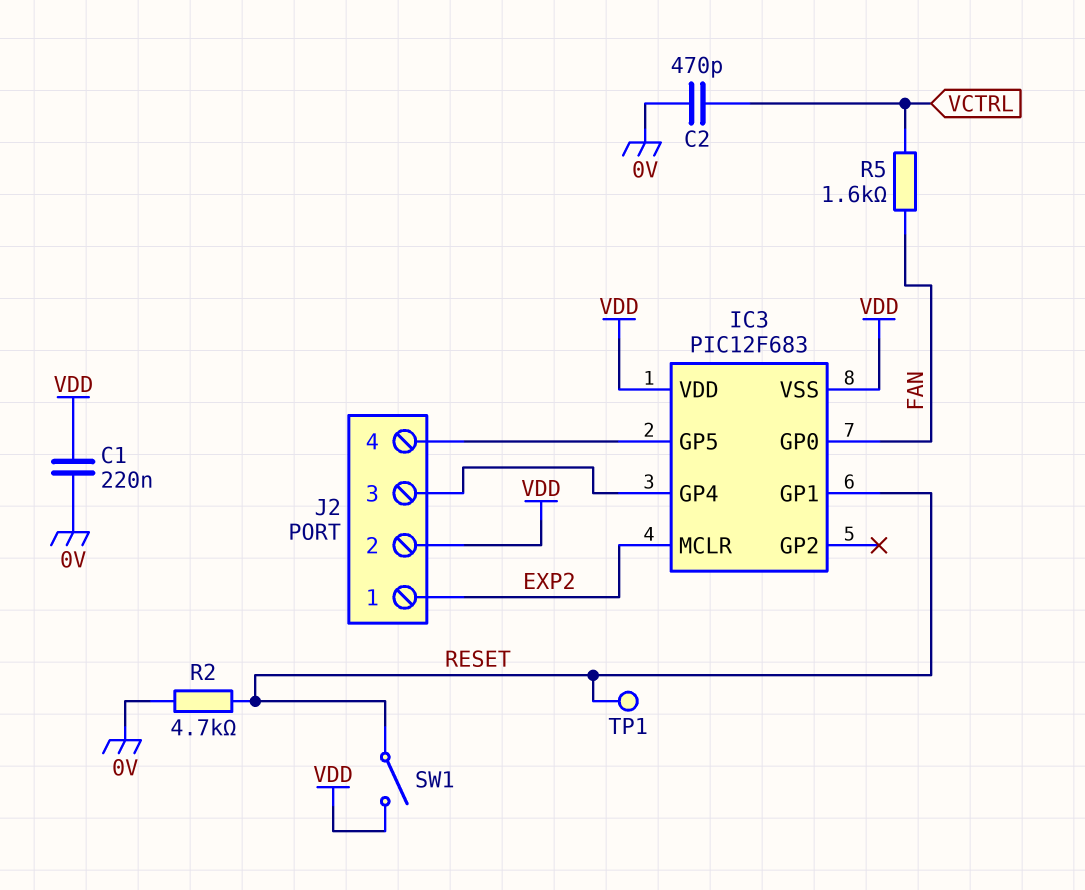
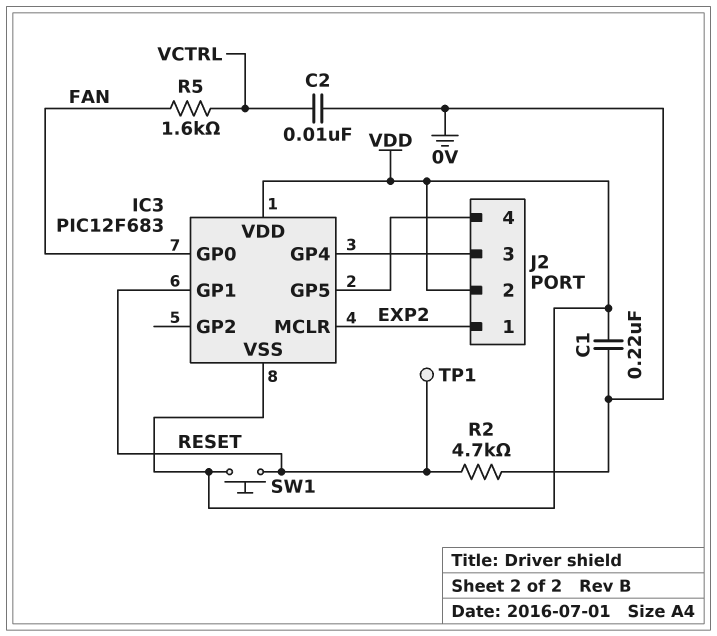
C2: 470pF (0V, VCTRL) -> 10nF (0V, VCTRL)
SW1: switch (RESET, VDD) -> button (RESET, VDD)

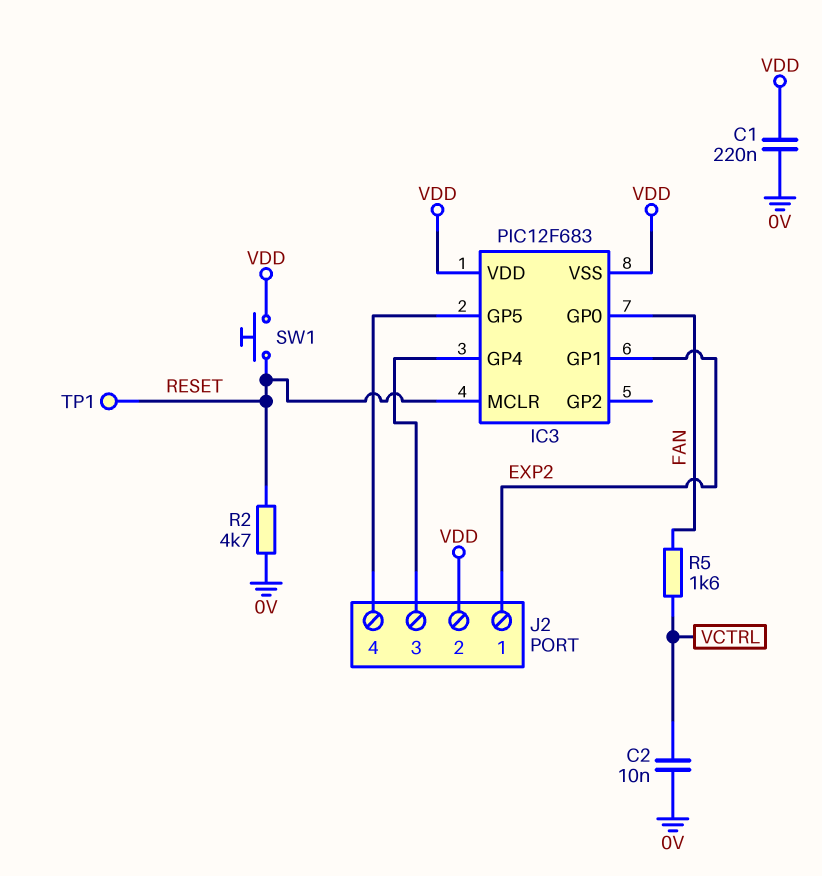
IC3 pin GP1: RESET -> EXP2
IC3 pin MCLR: EXP2 -> RESET

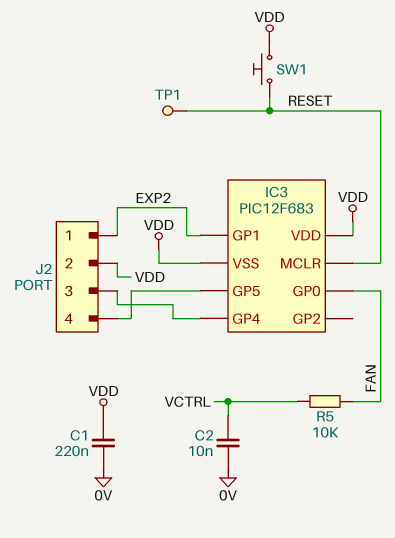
R2: 4.7k (0V, RESET) -> none
R5: 1.6k (FAN, VCTRL) -> 10k (FAN, VCTRL)

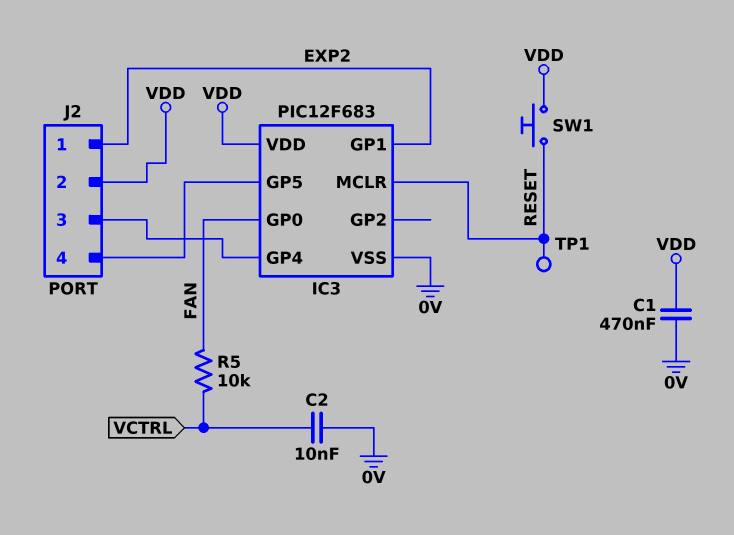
C1: 220nF (0V, VDD) -> 470nF (0V, VDD)
IC3 pin VSS: VDD -> 0V

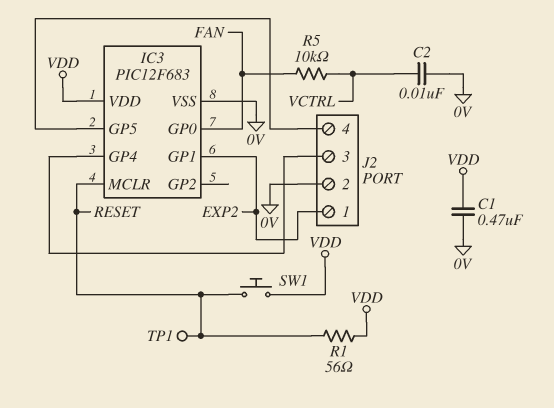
J2 pin 2: VDD -> 0V
R1: none -> 56 (RESET, VDD)

